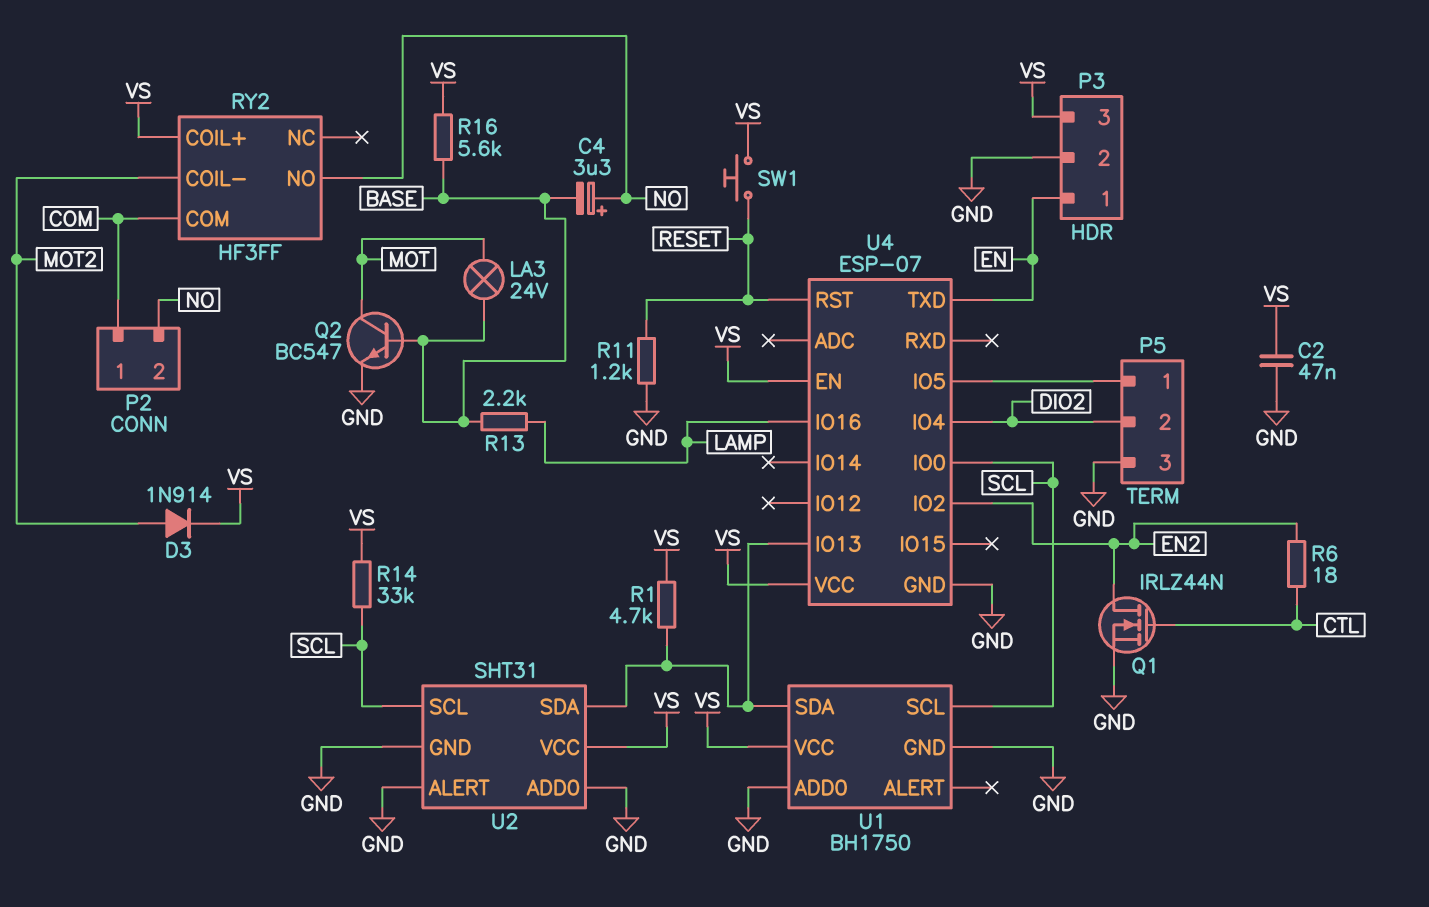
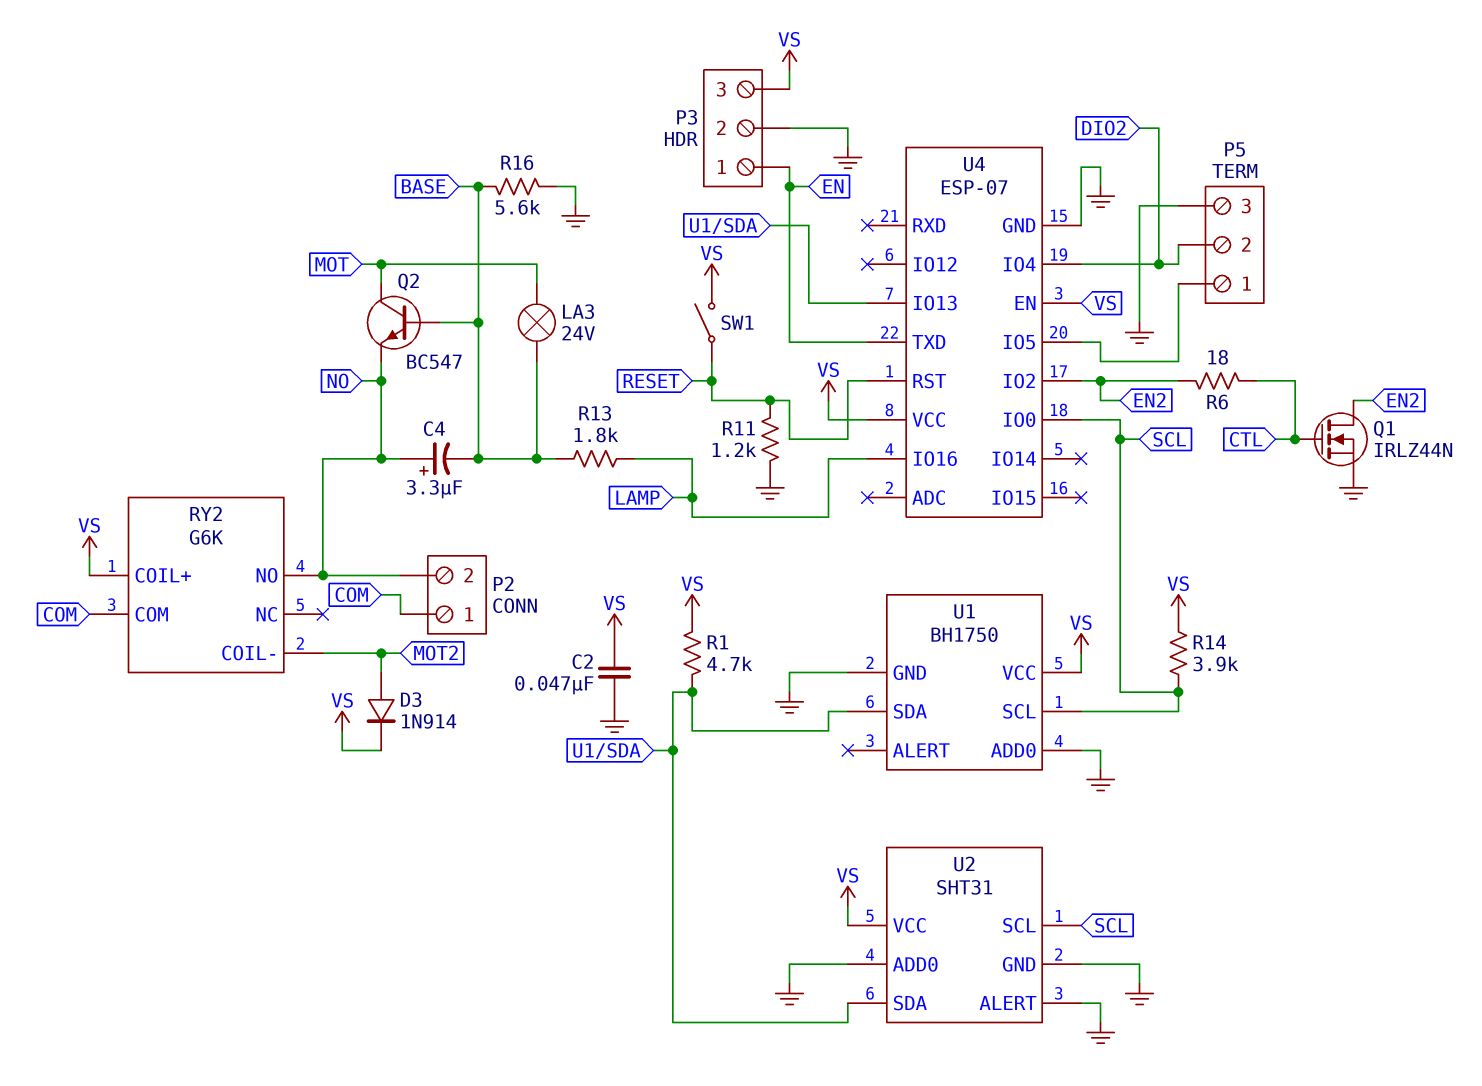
Q2: NPN BC547 (B BASE, C MOT, E GND) -> NPN BC547 (B BASE, C MOT, E NO)
R13: 2.2k (BASE, LAMP) -> 1.8k (BASE, LAMP)
R14: 33k (SCL, VS) -> 3.9k (SCL, VS)
R16: 5.6k (BASE, VS) -> 5.6k (BASE, GND)
RY2: HF3FF -> G6K
SW1: button (RESET, VS) -> switch (RESET, VS)

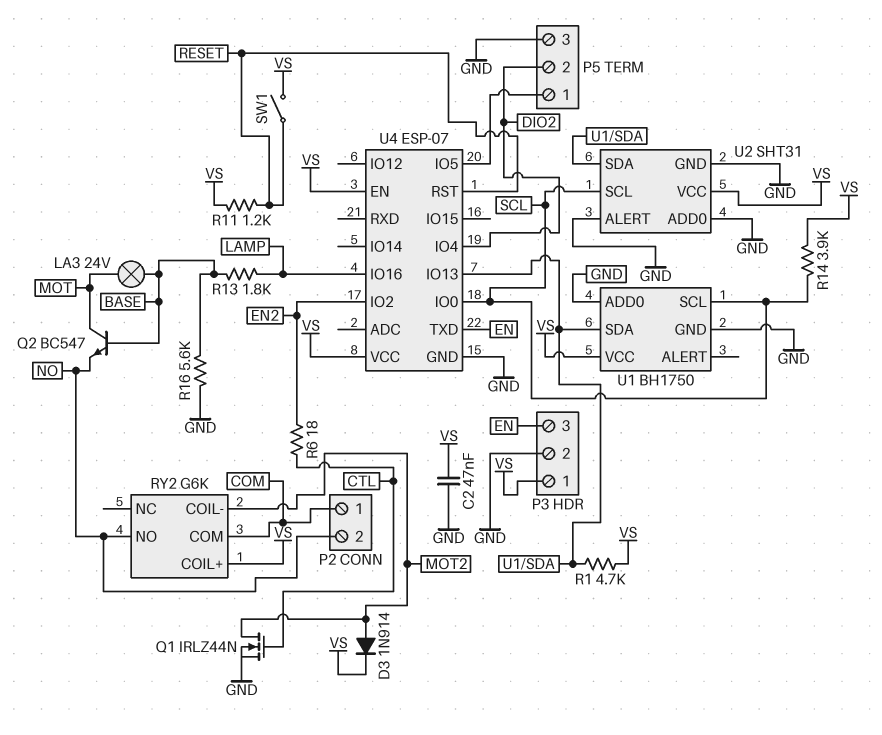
C4: 3.3uF (plus NO, minus BASE) -> none
P3 pin 1: EN -> VS
P3 pin 3: VS -> EN
Q1: NMOS IRLZ44N (G CTL, D EN2, S GND) -> NMOS IRLZ44N (G CTL, D MOT2, S GND)
R11: 1.2k (GND, RESET) -> 1.2k (RESET, VS)

